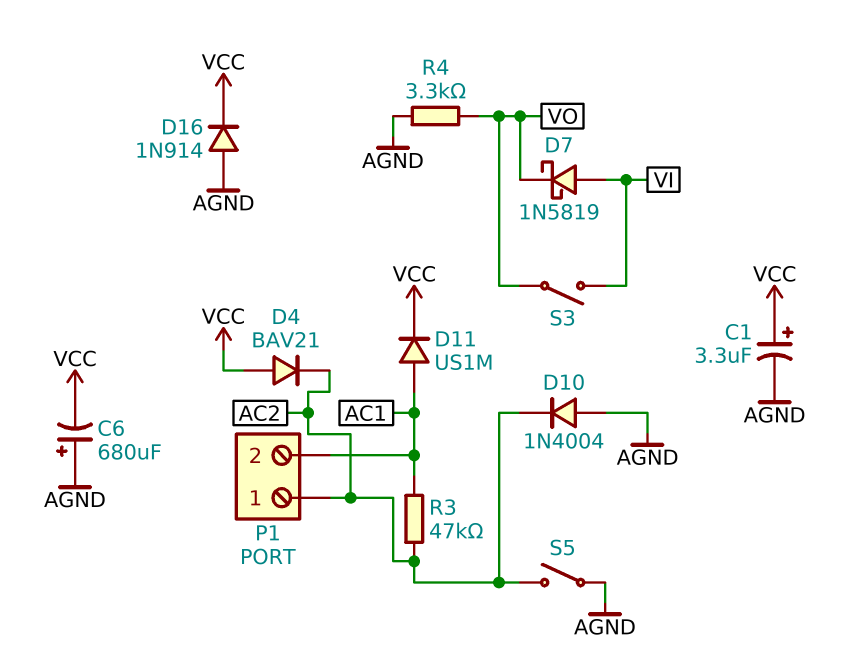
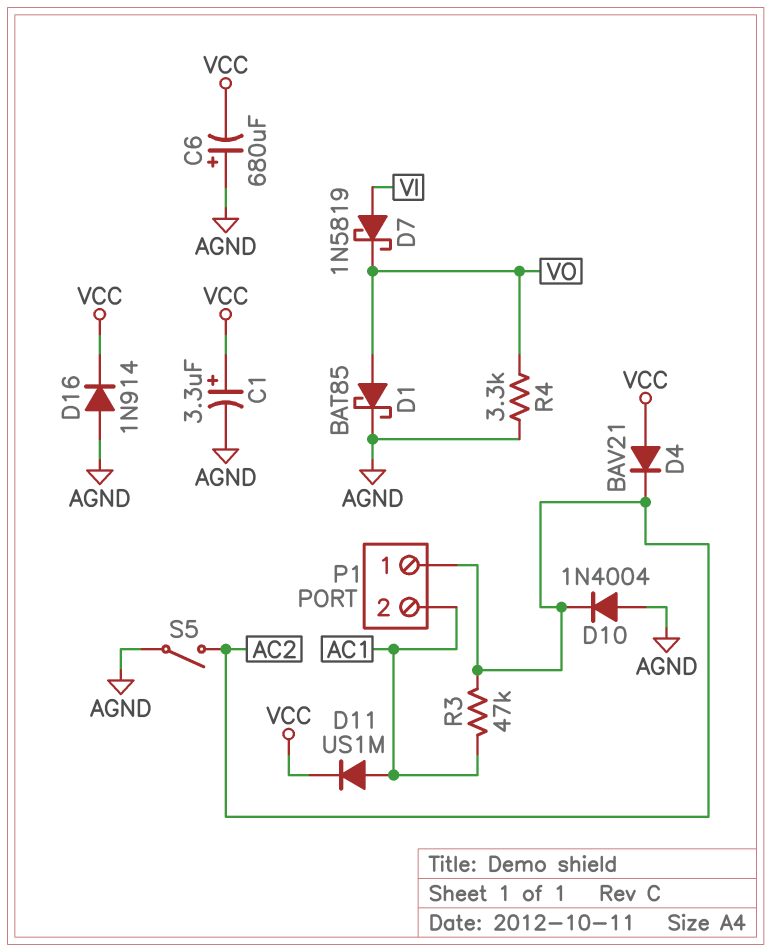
D1: none -> schottky BAT85 (A VO, K AGND)
S3: switch (VI, VO) -> none

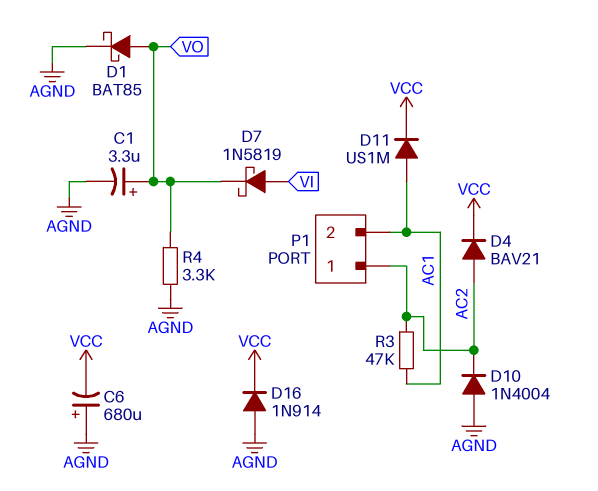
C1: 3.3uF (plus VCC, minus AGND) -> 3.3uF (plus VO, minus AGND)
D4: diode BAV21 (A VCC, K AC2) -> diode BAV21 (A AC2, K VCC)
S5: switch (AC2, AGND) -> none

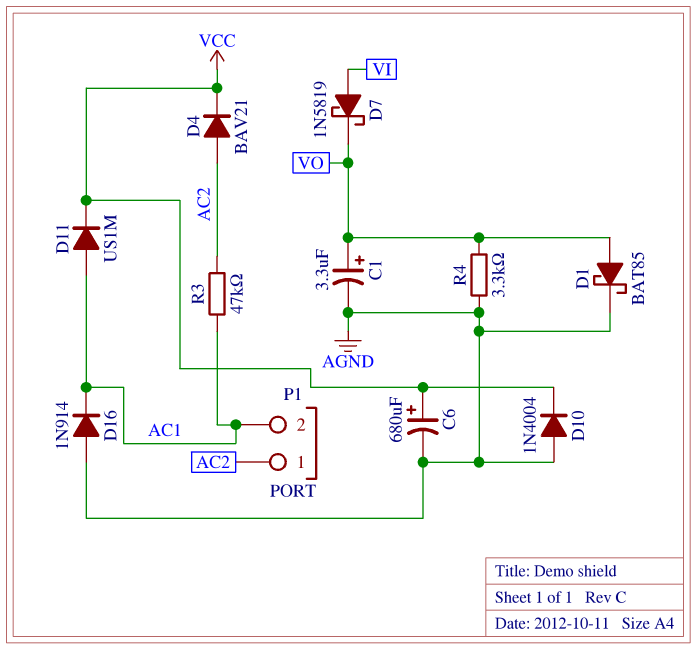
C6: 680uF (plus AGND, minus VCC) -> 680uF (plus VCC, minus AGND)
D10: diode 1N4004 (A AGND, K AC2) -> diode 1N4004 (A AGND, K VCC)
D16: diode 1N914 (A AGND, K VCC) -> diode 1N914 (A AGND, K AC1)

